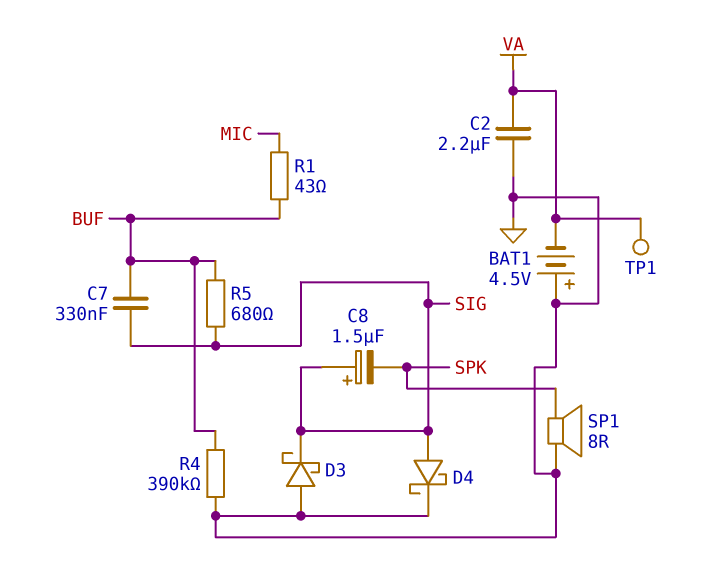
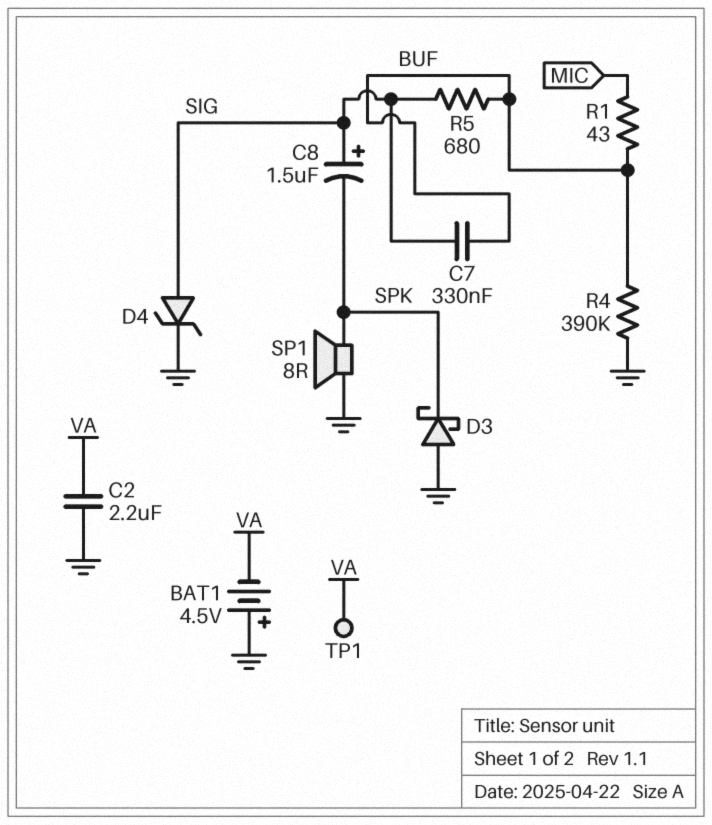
D3: schottky (A GND, K SIG) -> schottky (A GND, K SPK)
D4: schottky (A SIG, K GND) -> zener (A SIG, K GND)

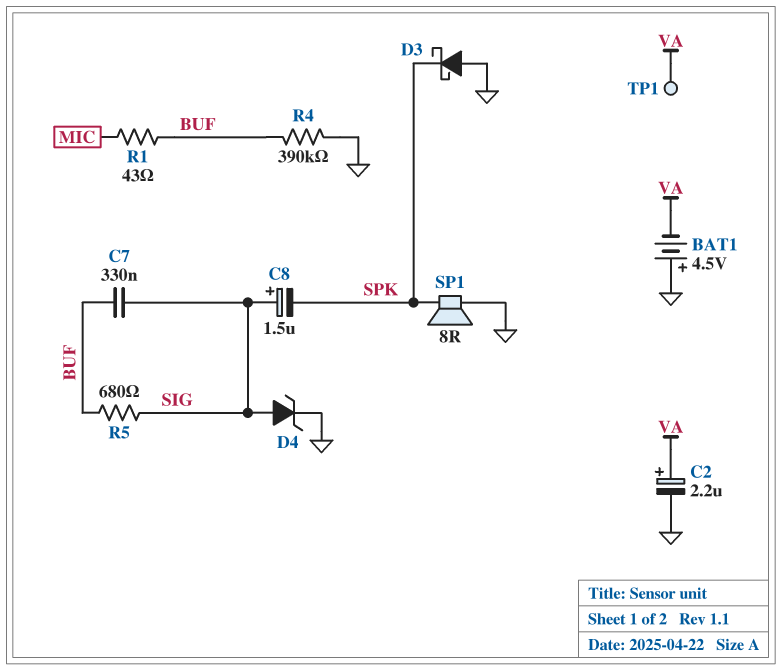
C2: 2.2uF (GND, VA) -> 2.2uF (plus VA, minus GND)

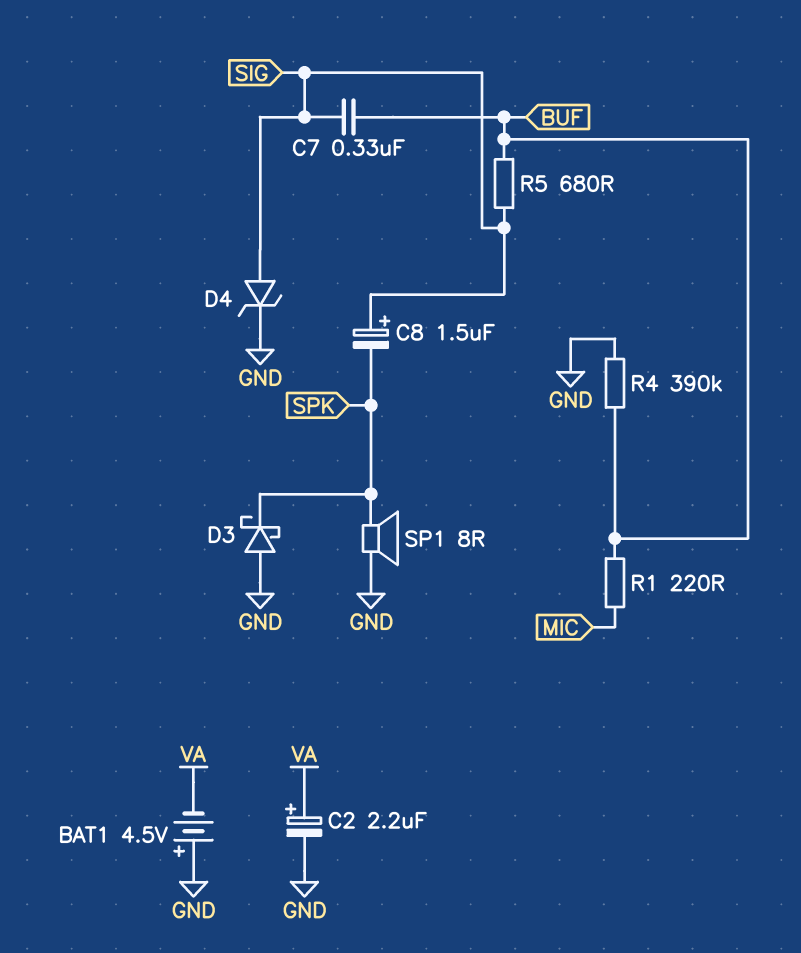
R1: 43 (BUF, MIC) -> 220 (BUF, MIC)
TP1: test point (VA) -> none

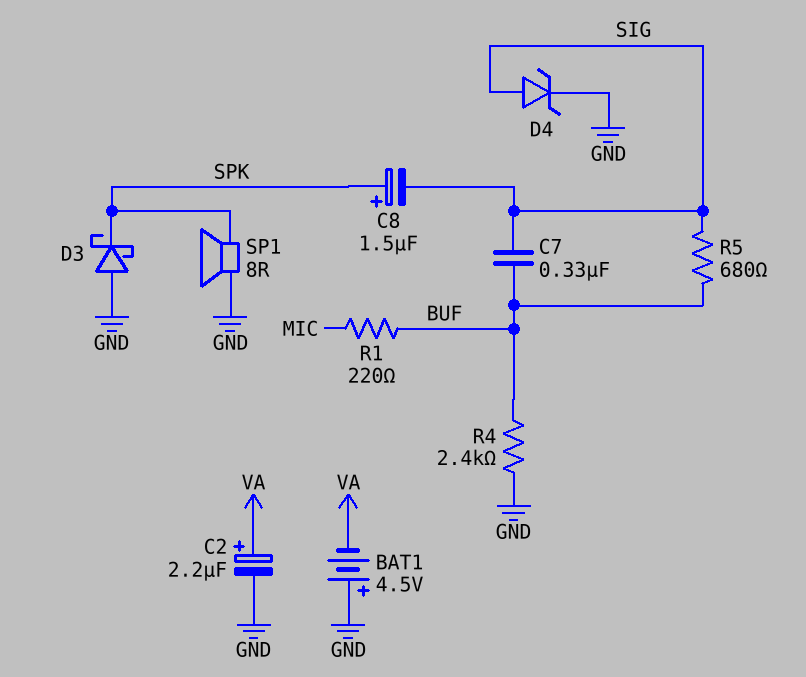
C8: 1.5uF (plus SIG, minus SPK) -> 1.5uF (plus SPK, minus SIG)
R4: 390k (BUF, GND) -> 2.4k (BUF, GND)

